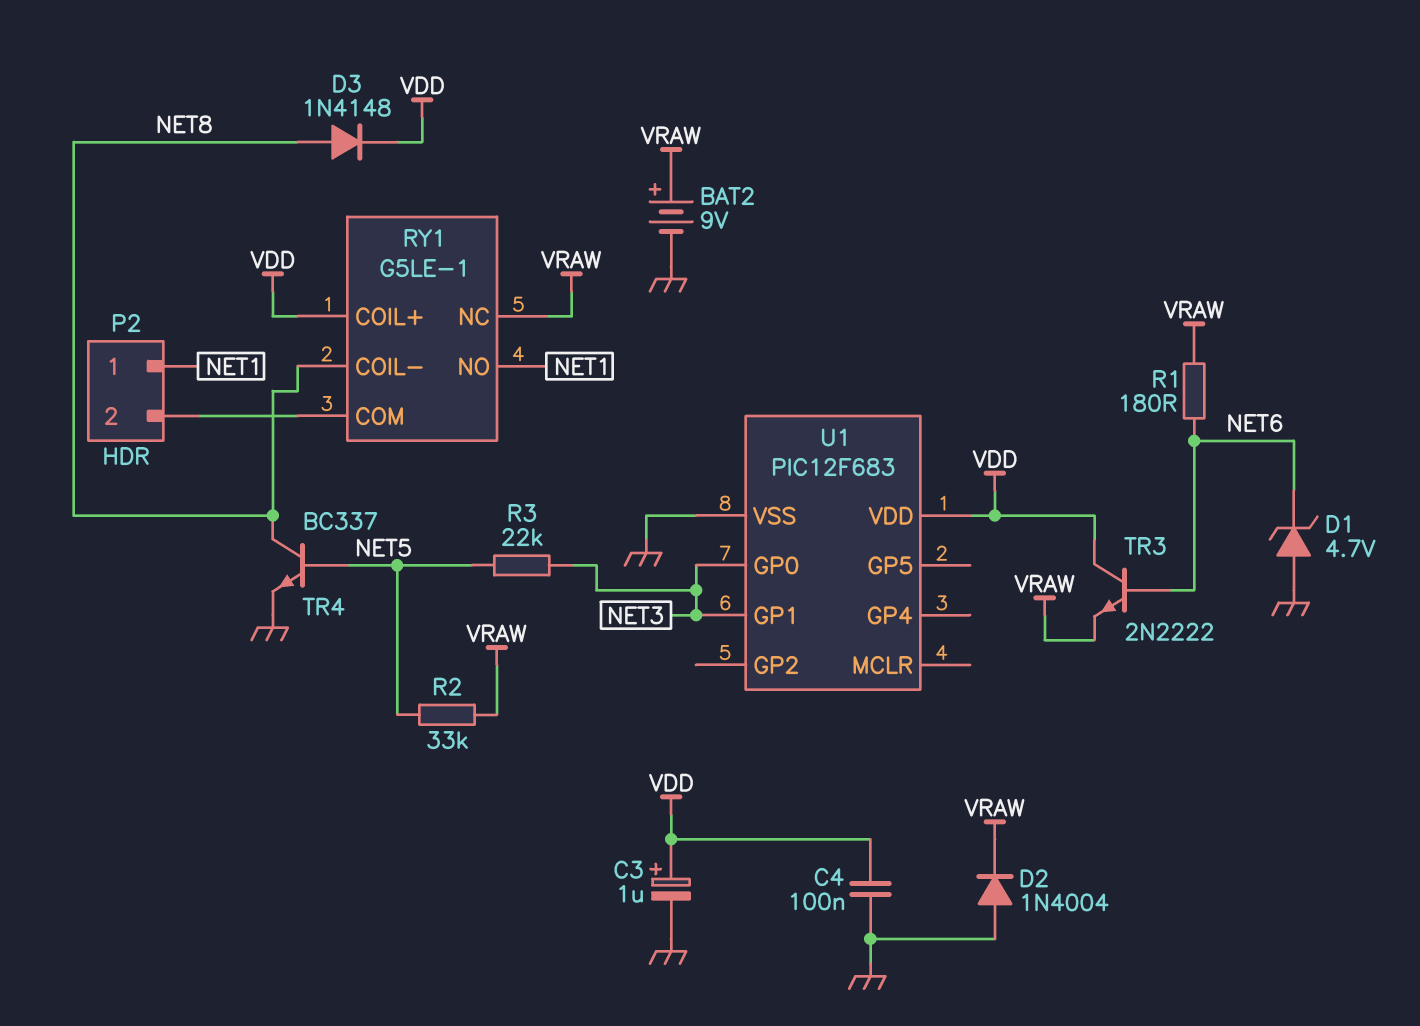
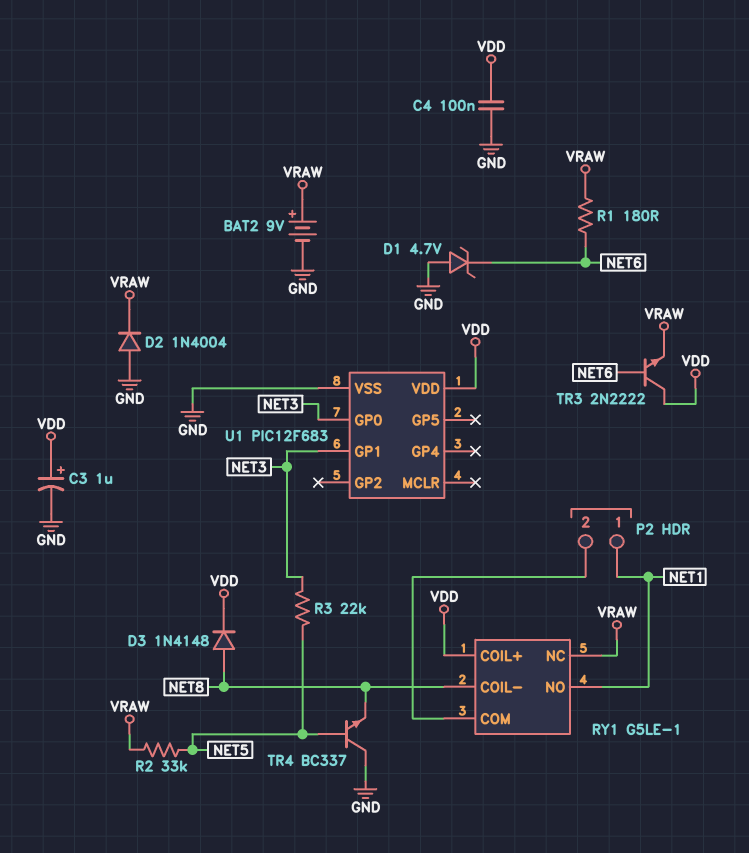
TR4: NPN BC337 (B NET5, C NET8, E GND) -> NPN BC337 (B NET5, C GND, E NET8)

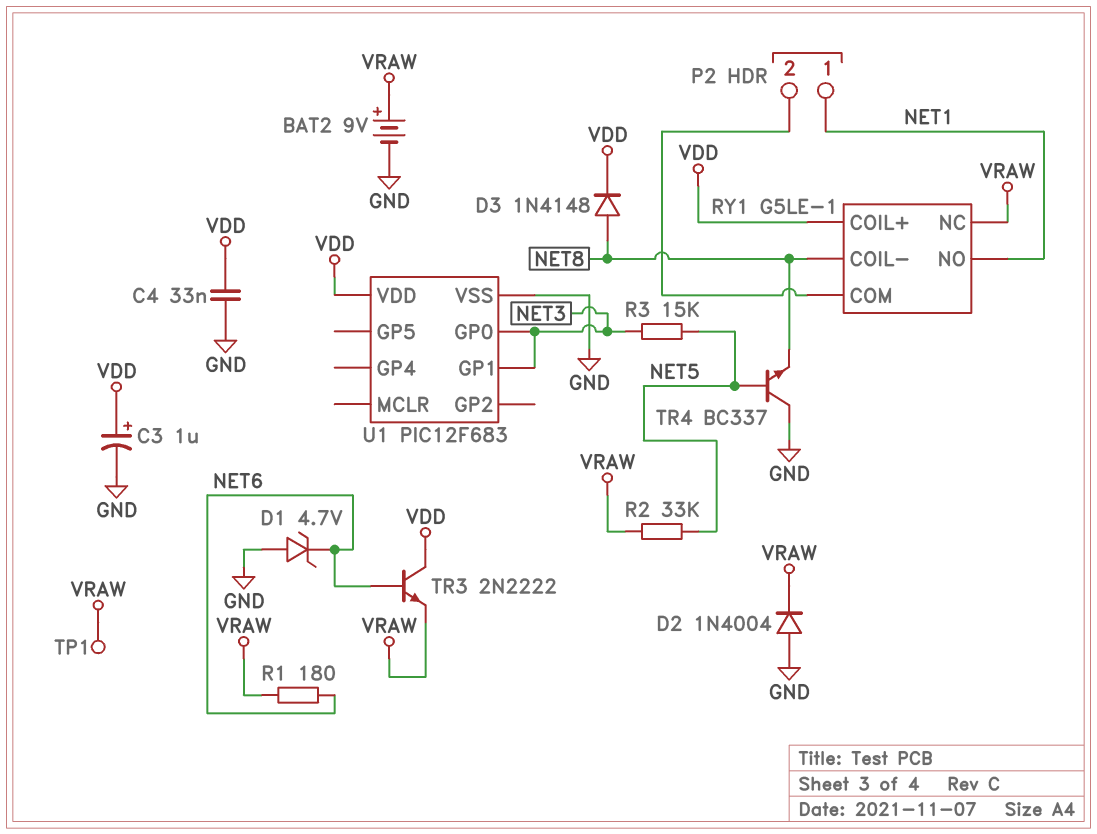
C4: 100nF (GND, VDD) -> 33nF (GND, VDD)
R3: 22k (NET3, NET5) -> 15k (NET3, NET5)
TP1: none -> test point (VRAW)

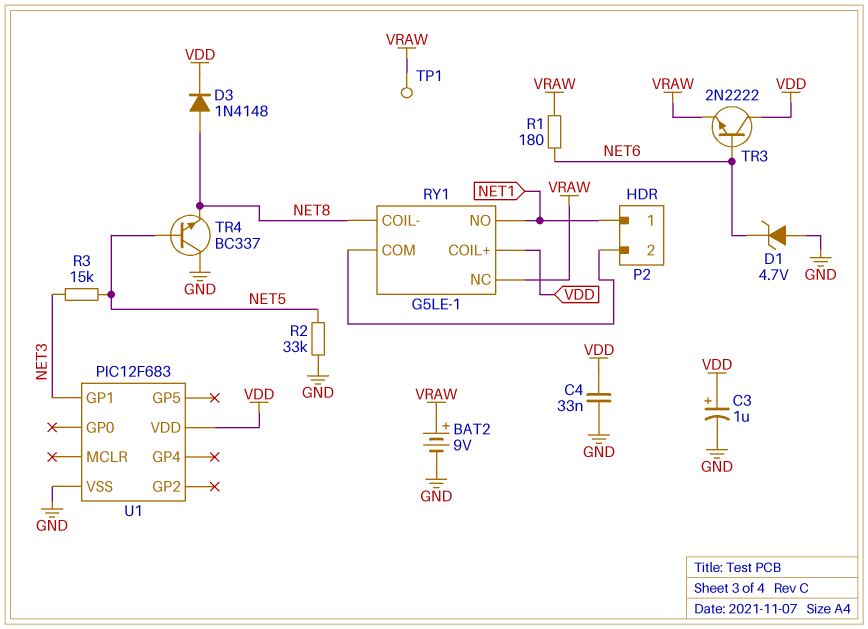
D2: diode 1N4004 (A GND, K VRAW) -> none
R2: 33k (NET5, VRAW) -> 33k (GND, NET5)
U1 pin GP0: NET3 -> none

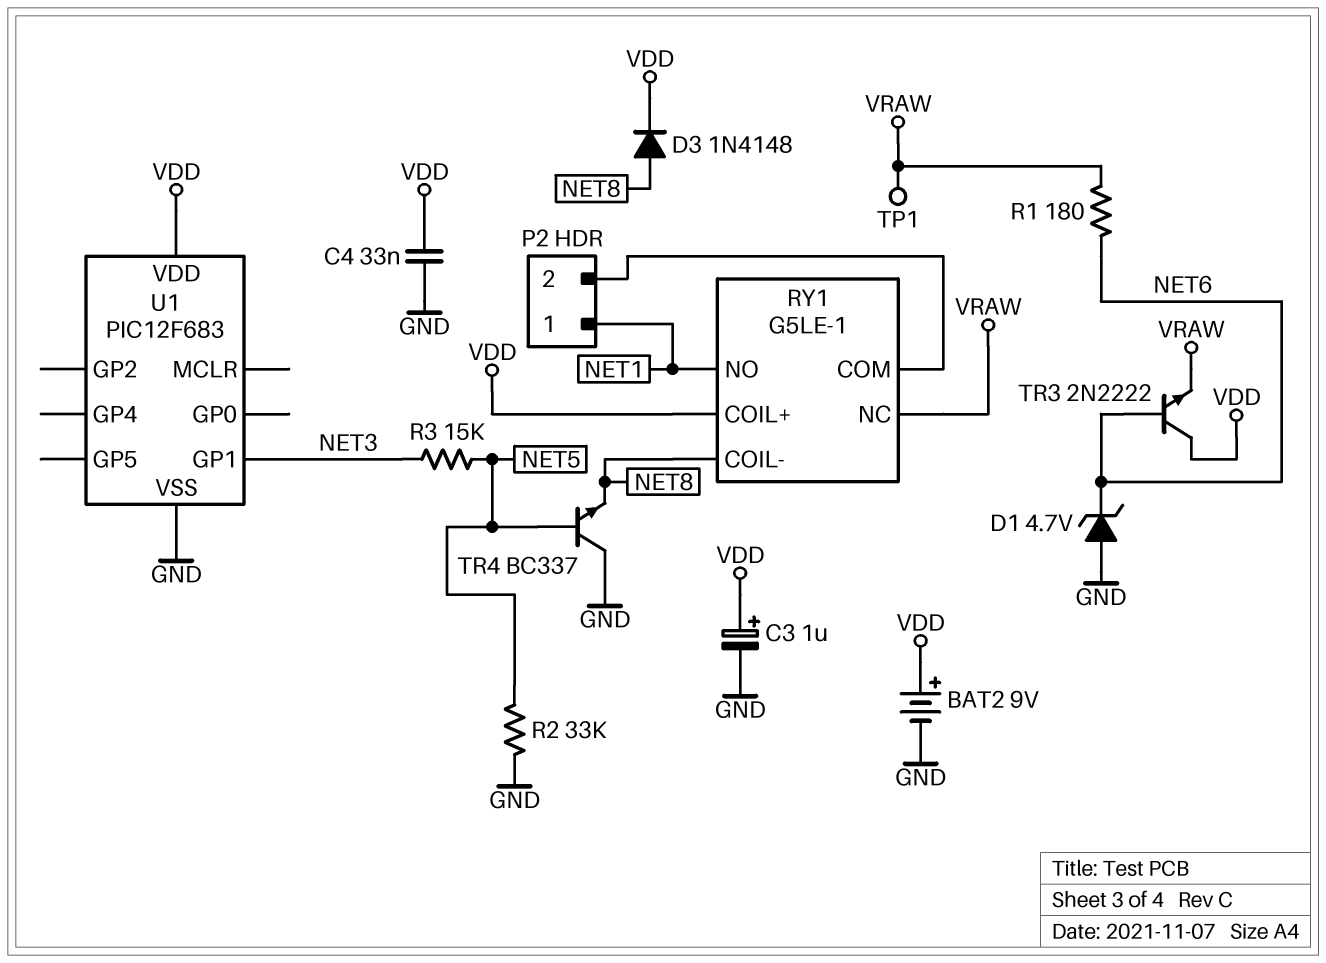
BAT2: 9V (plus VRAW, minus GND) -> 9V (plus VDD, minus GND)

